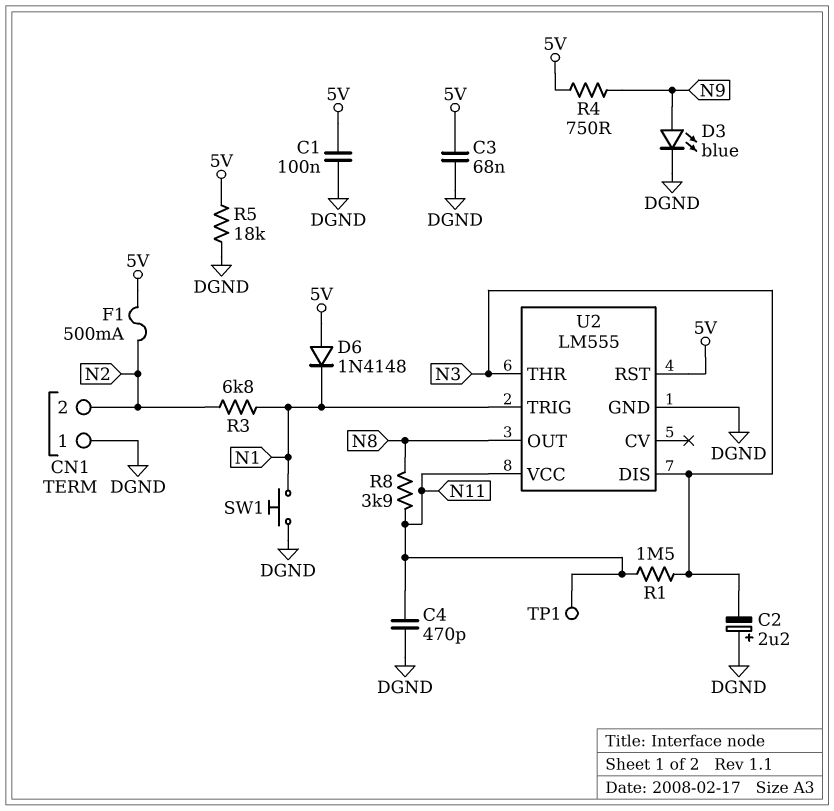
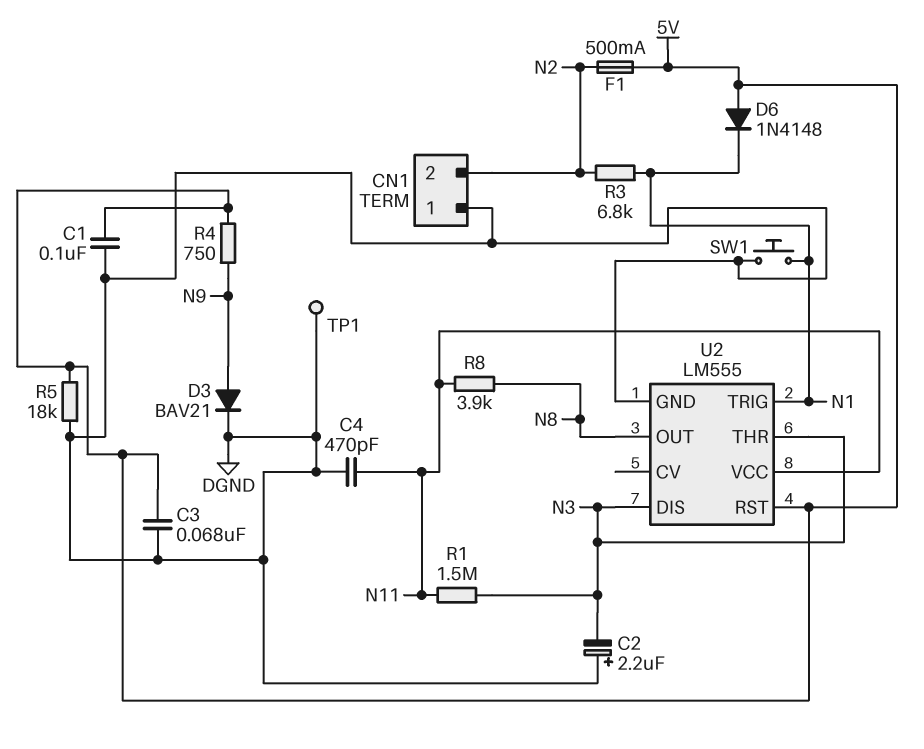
D3: LED blue (A N9, K DGND) -> diode BAV21 (A N9, K DGND)
TP1: test point (N11) -> test point (DGND)

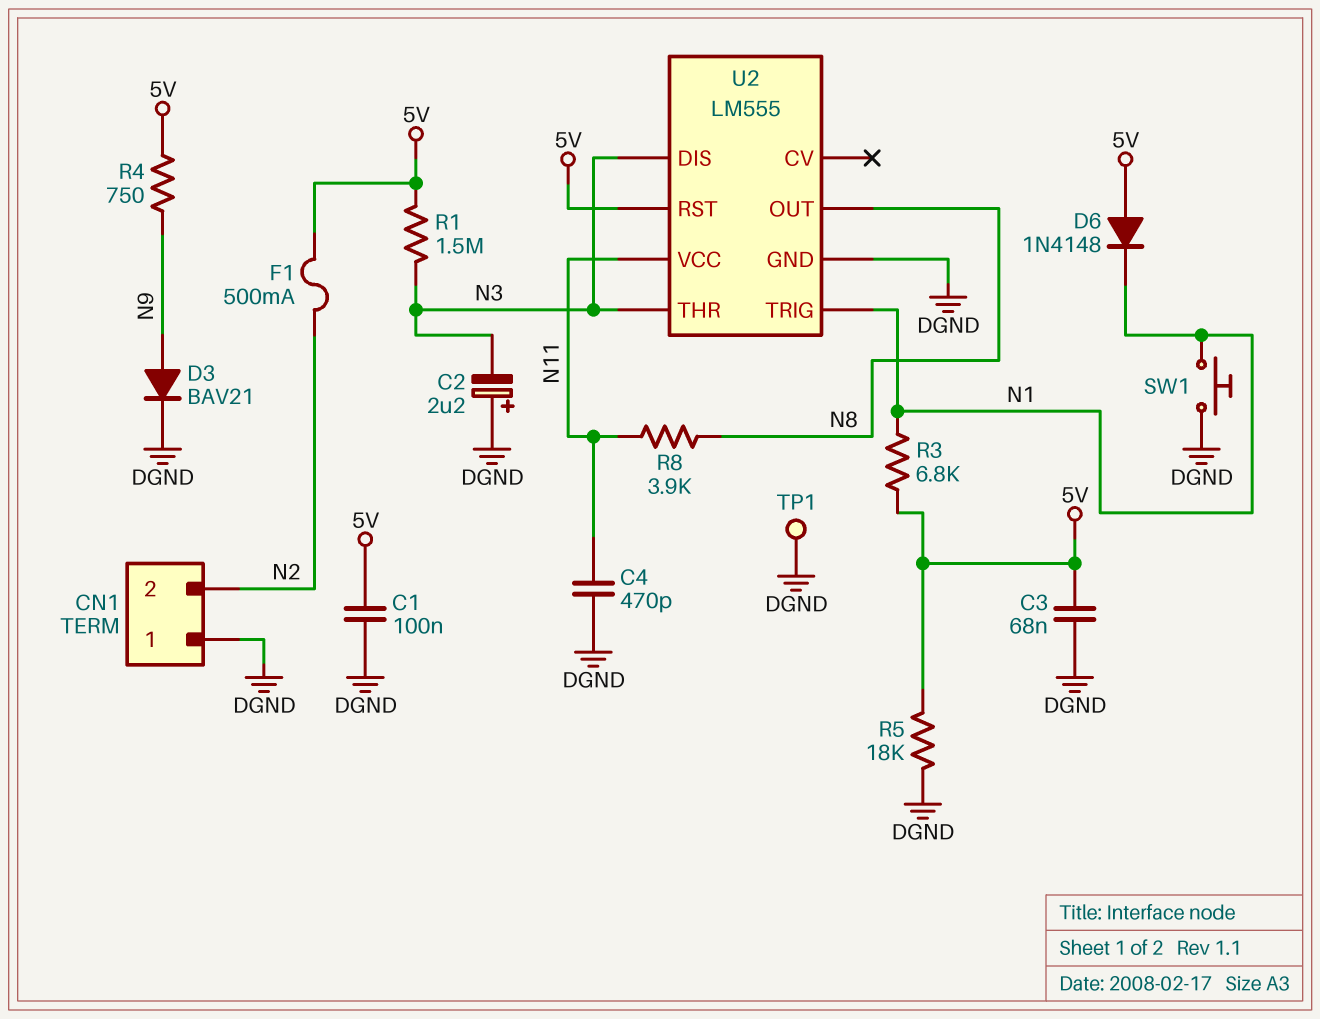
R1: 1.5M (N3, N11) -> 1.5M (5V, N3)
R3: 6.8k (N1, N2) -> 6.8k (5V, N1)

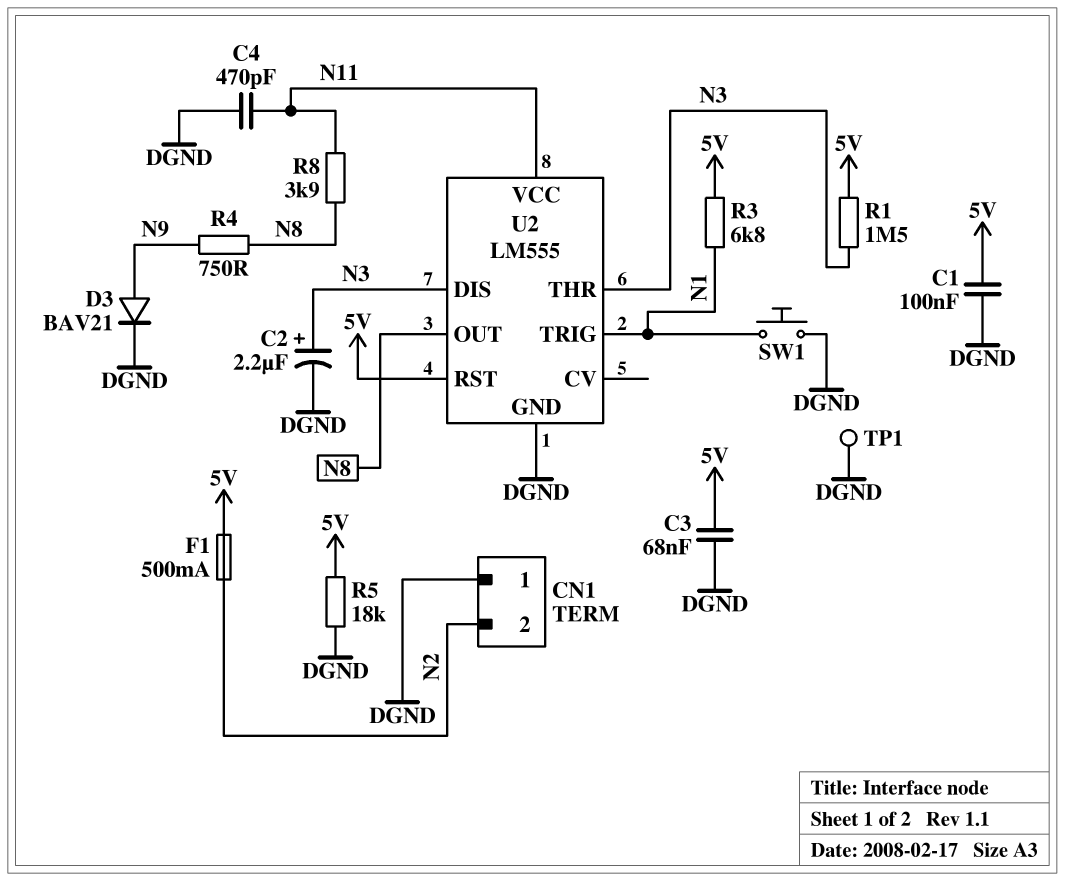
C2: 2.2uF (plus DGND, minus N3) -> 2.2uF (plus N3, minus DGND)
D6: diode 1N4148 (A 5V, K N1) -> none
R4: 750 (5V, N9) -> 750 (N8, N9)

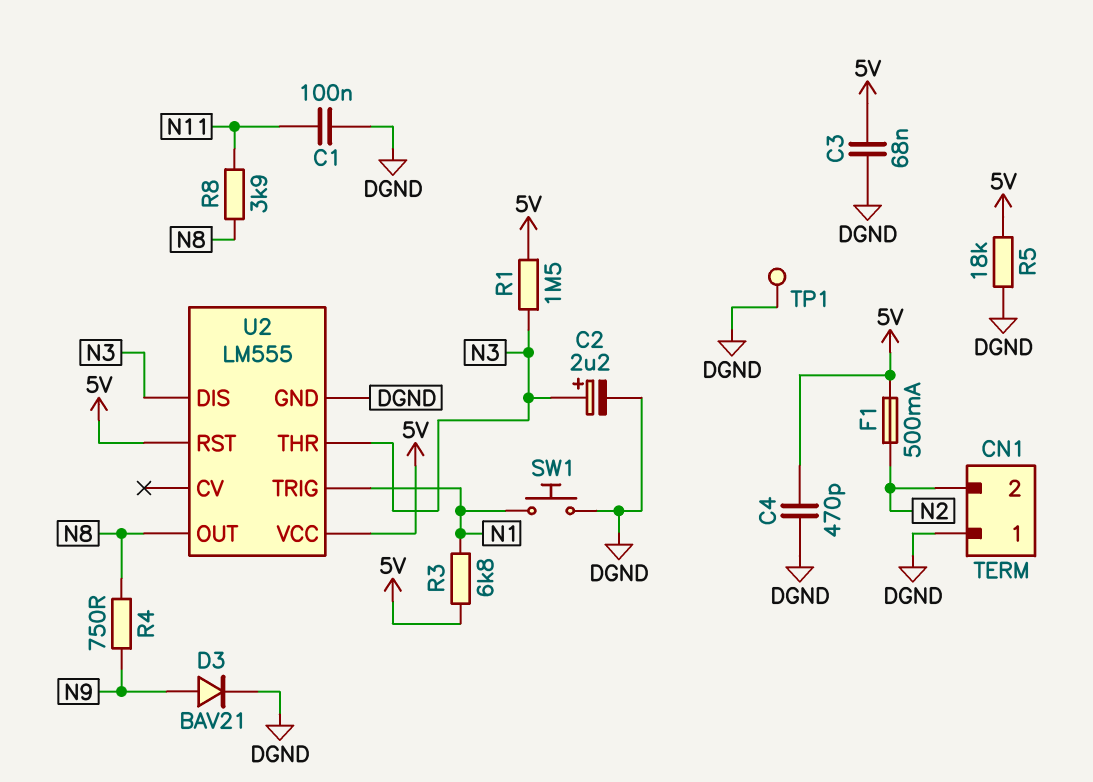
C1: 100nF (5V, DGND) -> 100nF (DGND, N11)
C4: 470pF (DGND, N11) -> 470pF (5V, DGND)
U2 pin VCC: N11 -> 5V

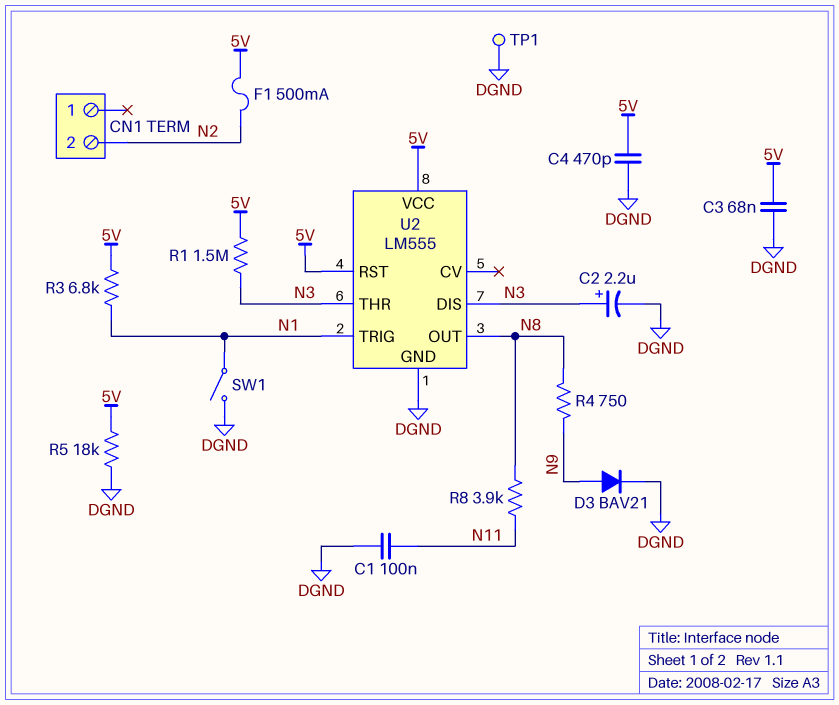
CN1 pin 1: DGND -> none
SW1: button (DGND, N1) -> switch (DGND, N1)

